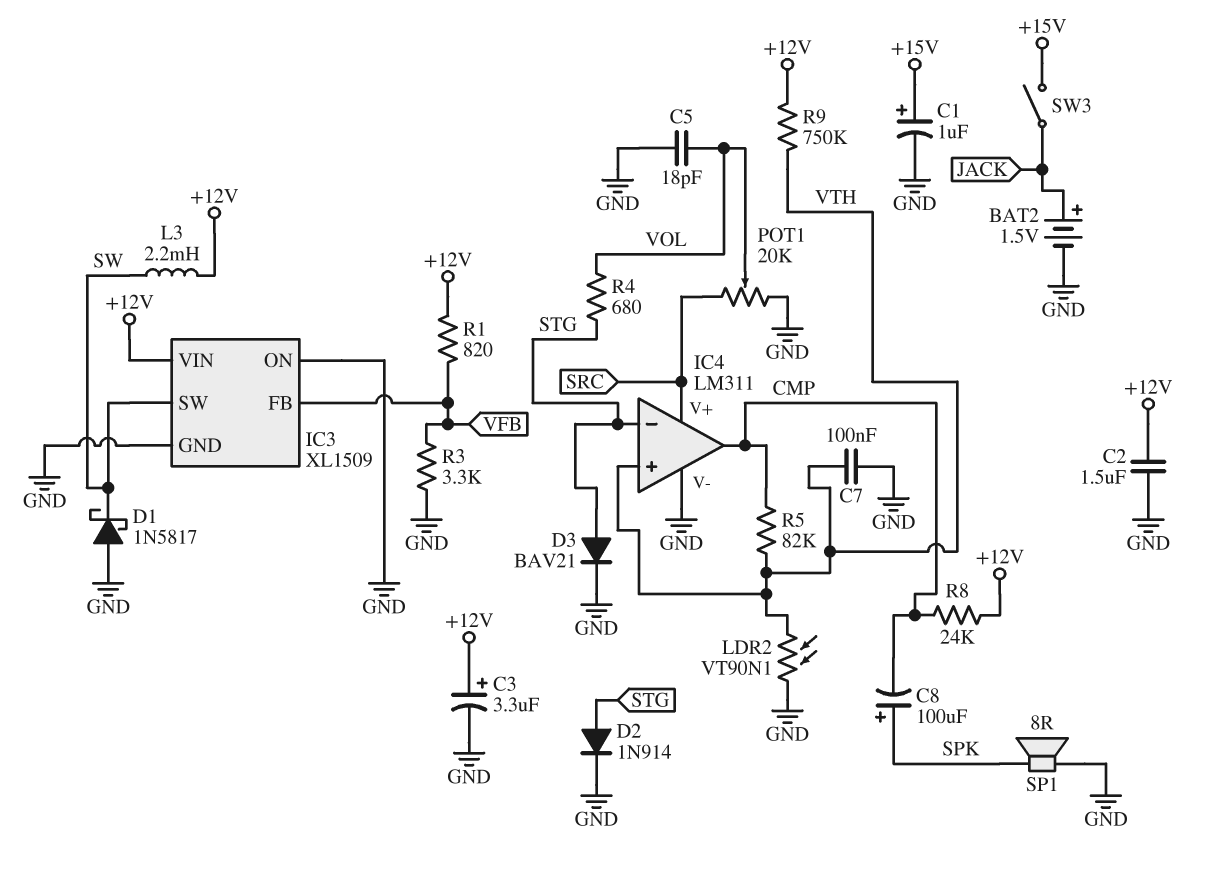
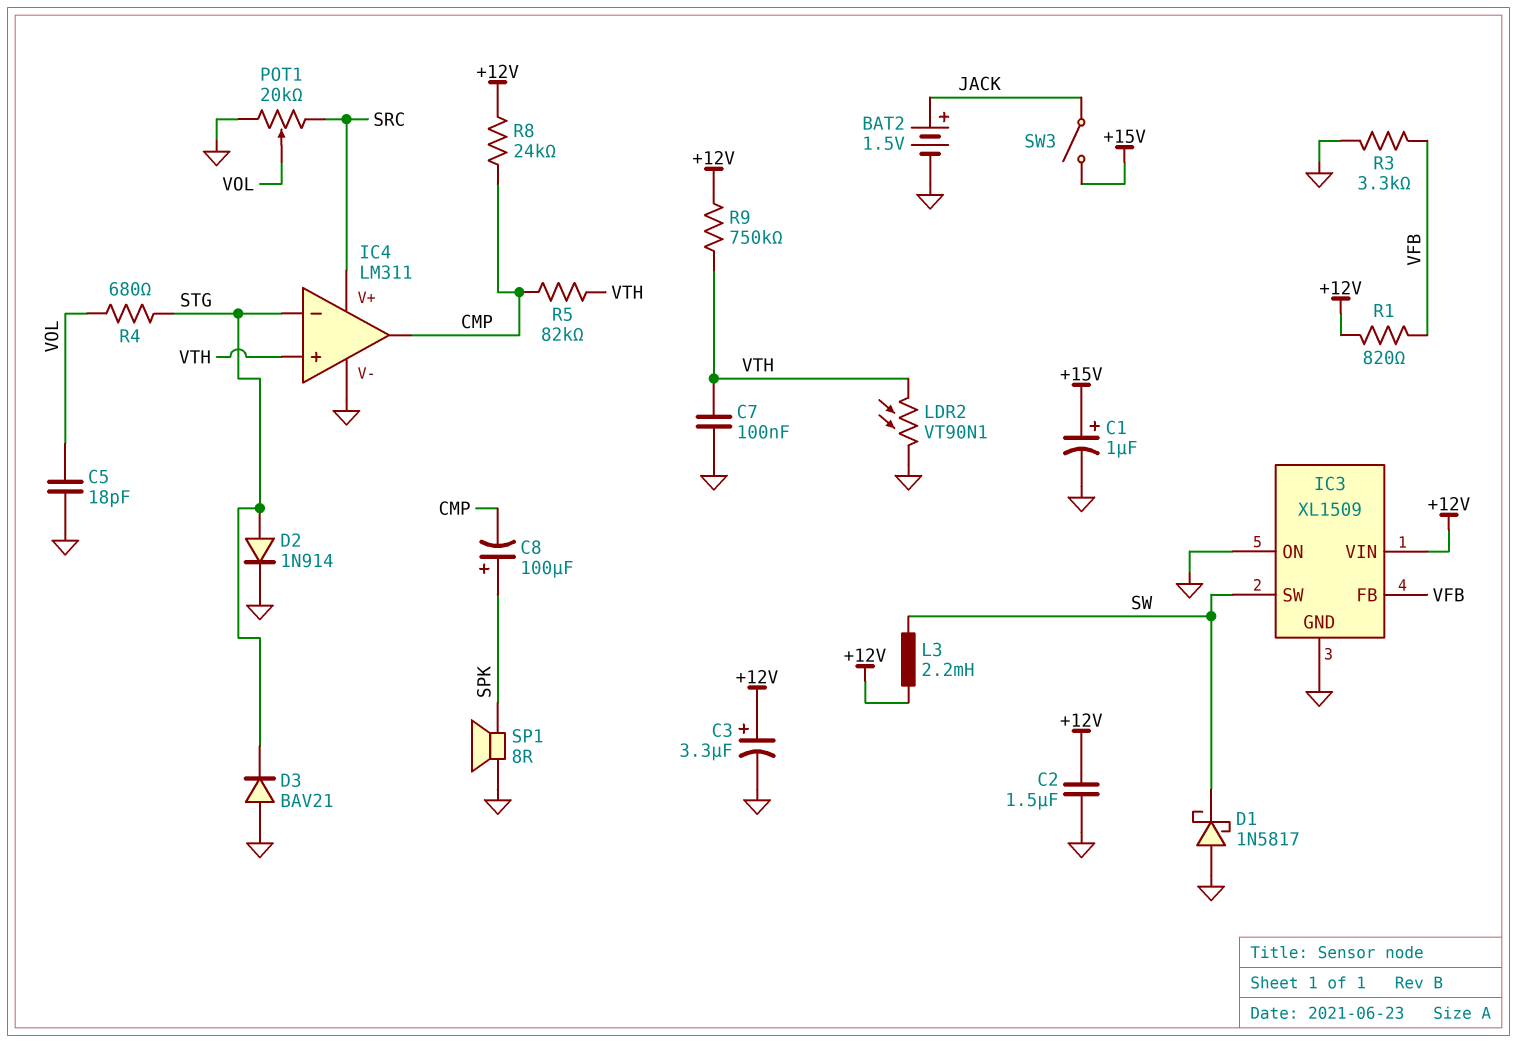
D3: diode BAV21 (A STG, K GND) -> diode BAV21 (A GND, K STG)

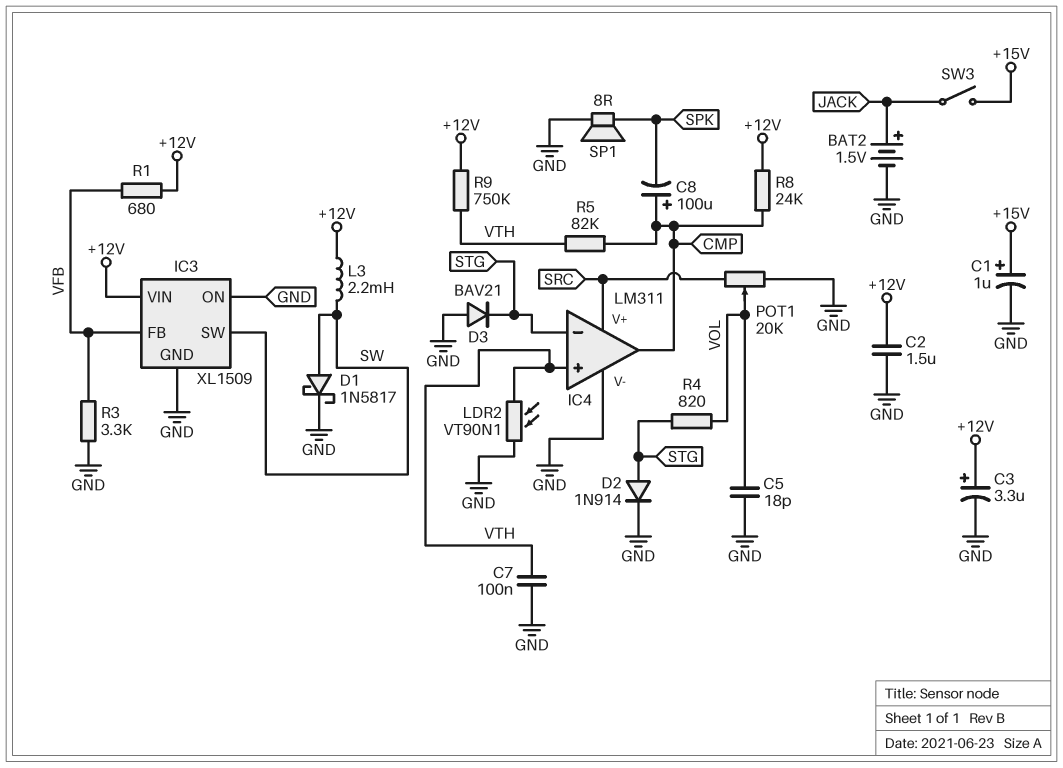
C8: 100uF (plus SPK, minus CMP) -> 100uF (plus CMP, minus SPK)
D1: schottky 1N5817 (A GND, K SW) -> schottky 1N5817 (A SW, K GND)
R1: 820 (+12V, VFB) -> 680 (+12V, VFB)
R4: 680 (STG, VOL) -> 820 (STG, VOL)

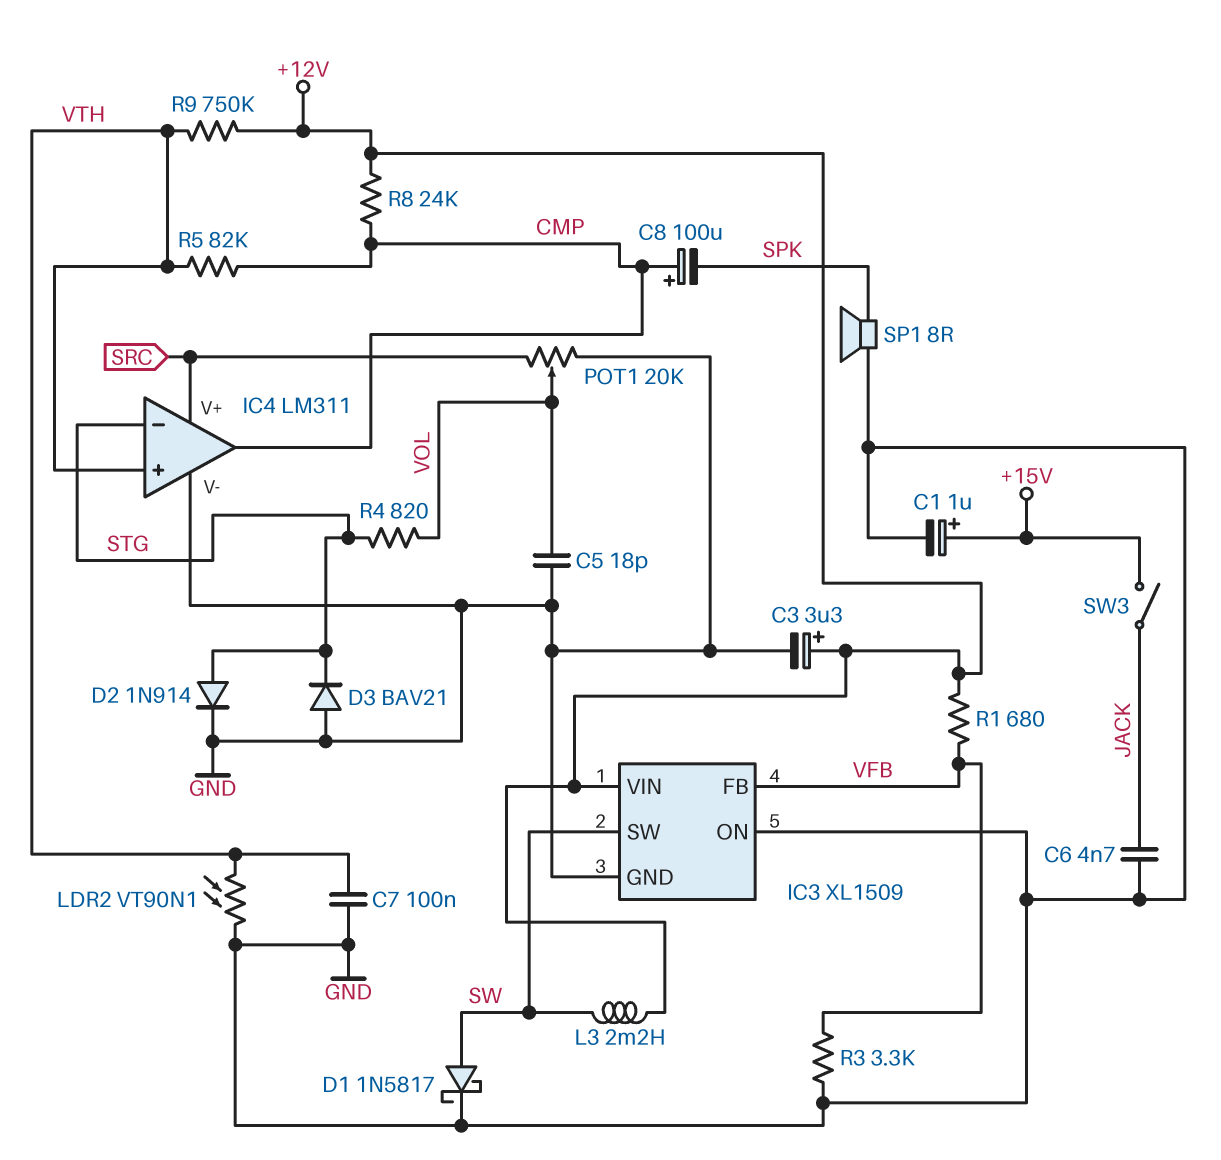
BAT2: 1.5V (plus JACK, minus GND) -> none
C2: 1.5uF (+12V, GND) -> none
C6: none -> 4.7nF (GND, JACK)

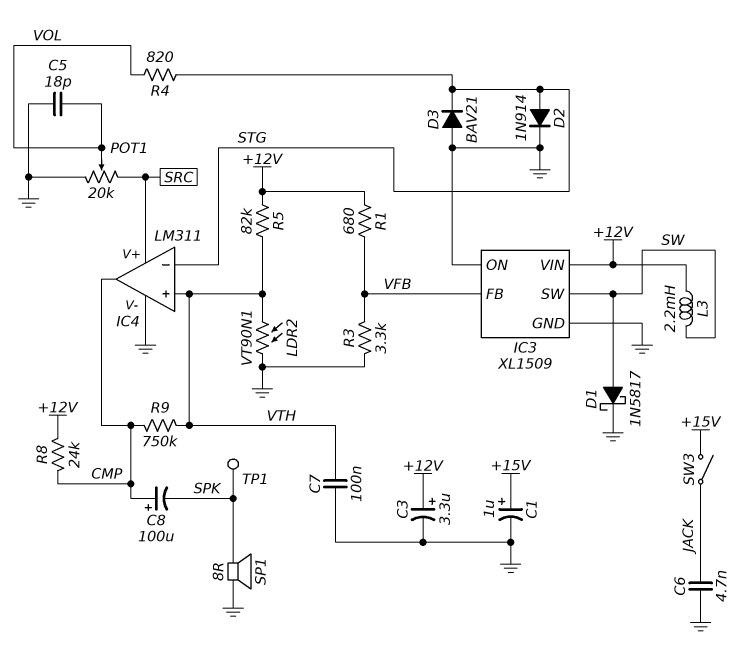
R5: 82k (CMP, VTH) -> 82k (+12V, VTH)
R9: 750k (+12V, VTH) -> 750k (CMP, VTH)
TP1: none -> test point (SPK)

